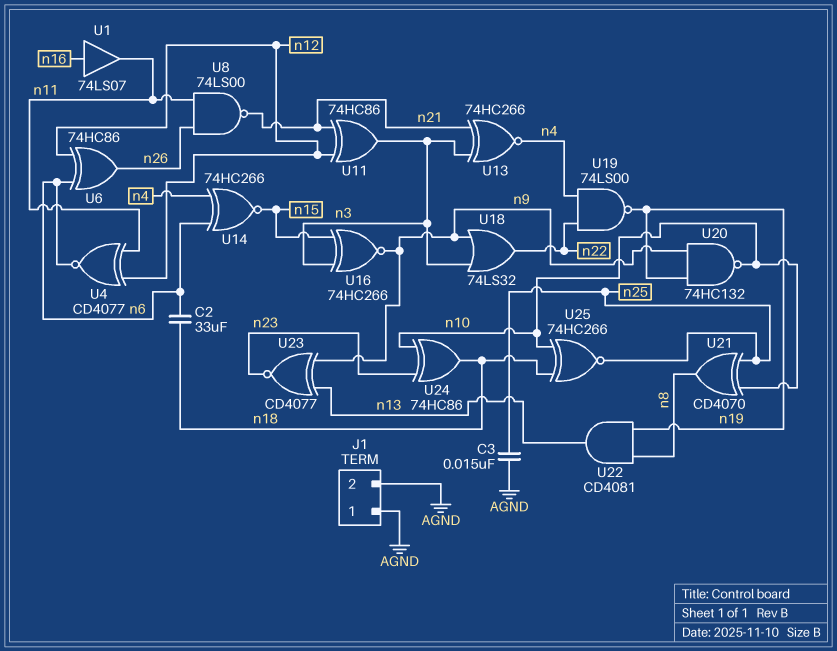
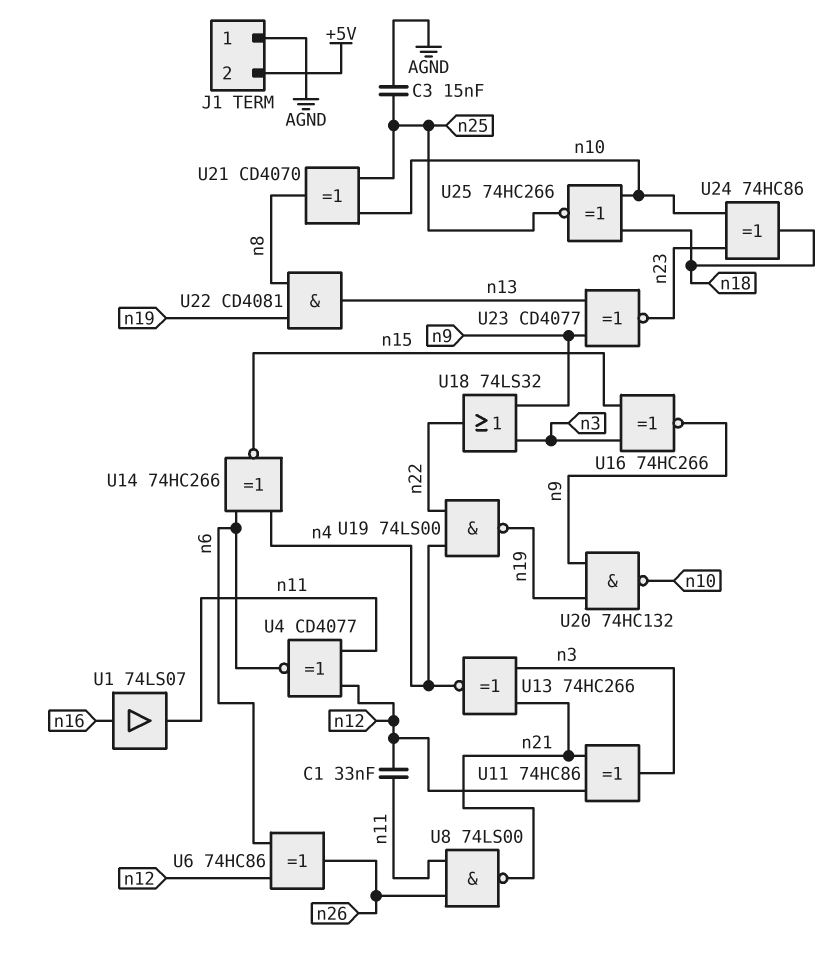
C1: none -> 33nF (n11, n12)
C2: 33uF (n6, n18) -> none
J1 pin 2: AGND -> +5V

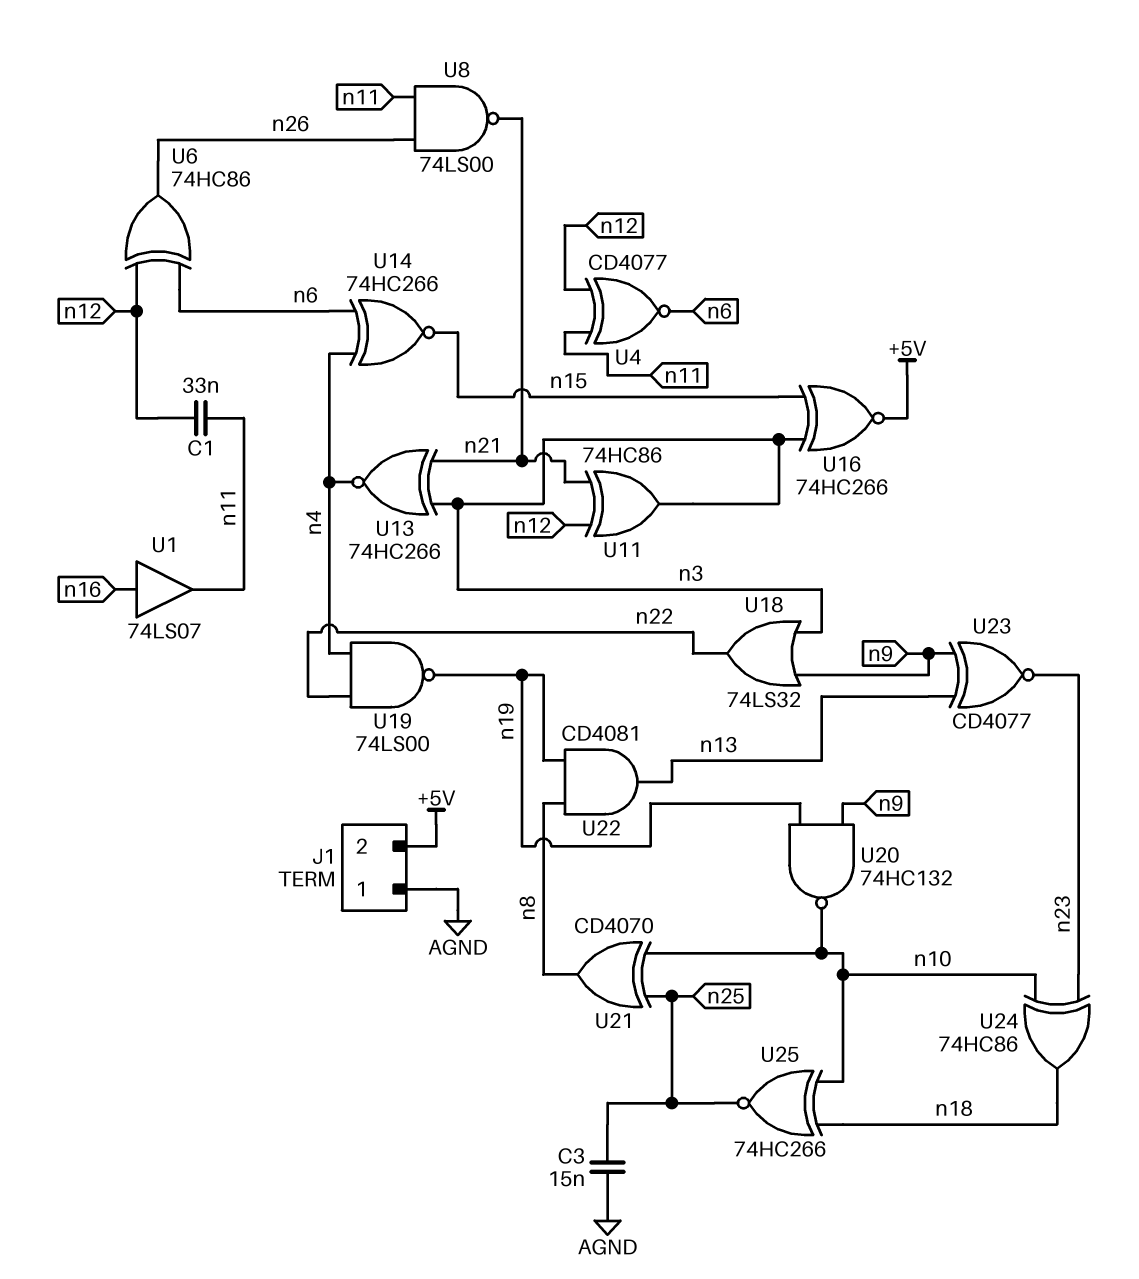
U16: XNOR 74HC266 (in n3, in n15, out n9) -> XNOR 74HC266 (in n3, in n15, out +5V)

